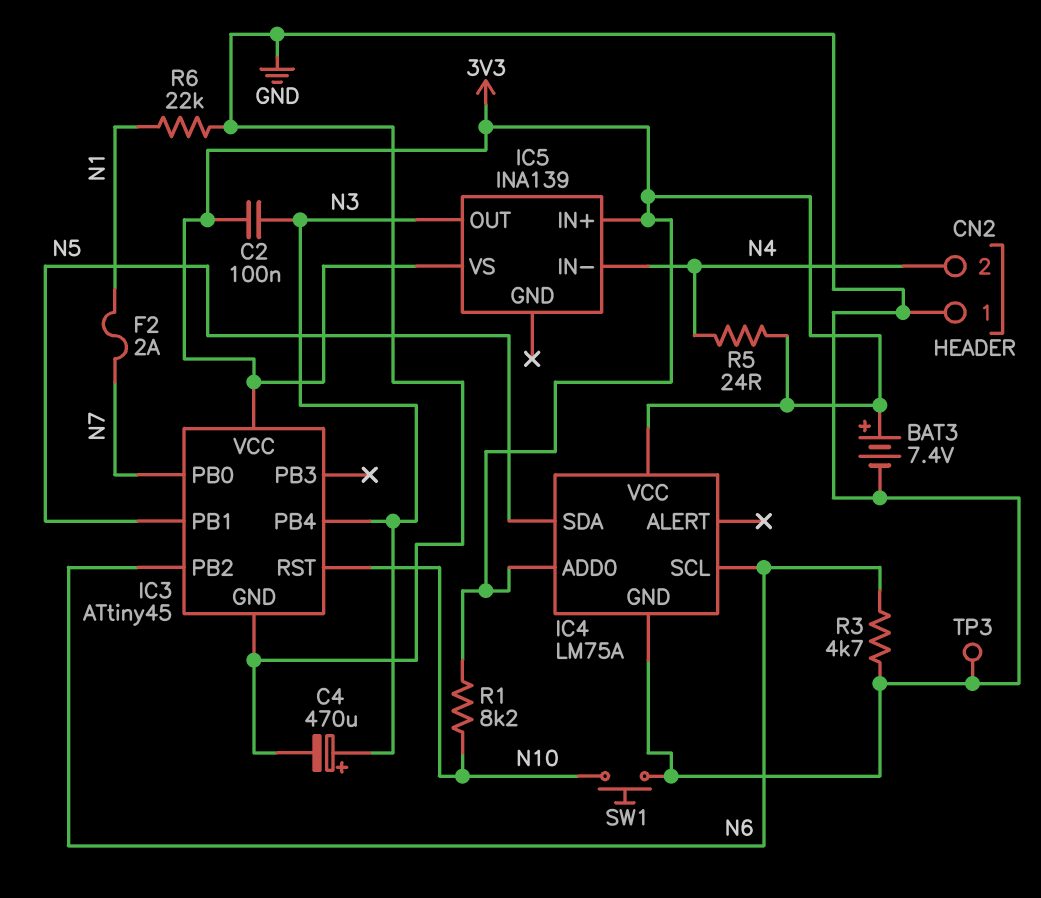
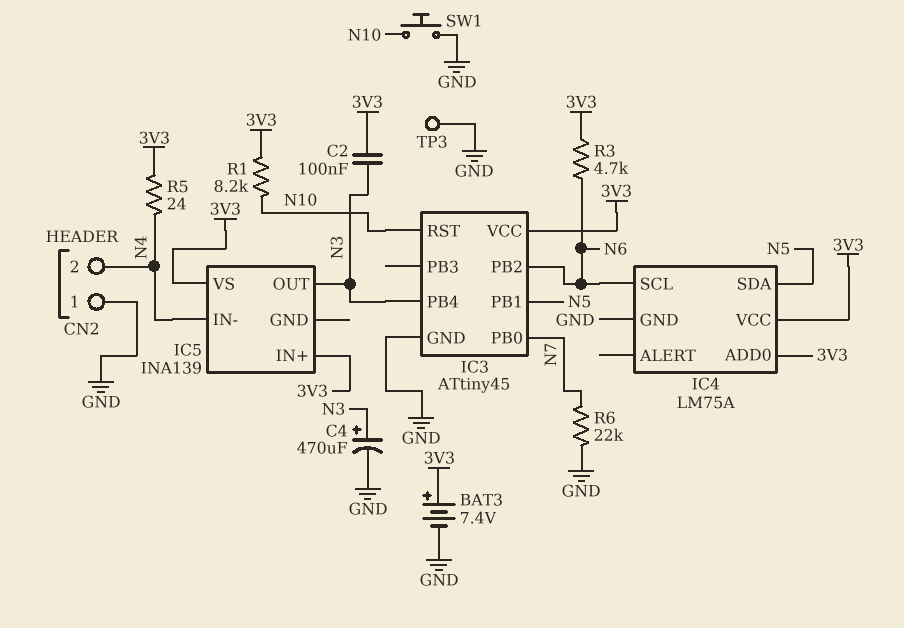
F2: 2A (N1, N7) -> none
R3: 4.7k (GND, N6) -> 4.7k (3V3, N6)
R6: 22k (GND, N1) -> 22k (GND, N7)

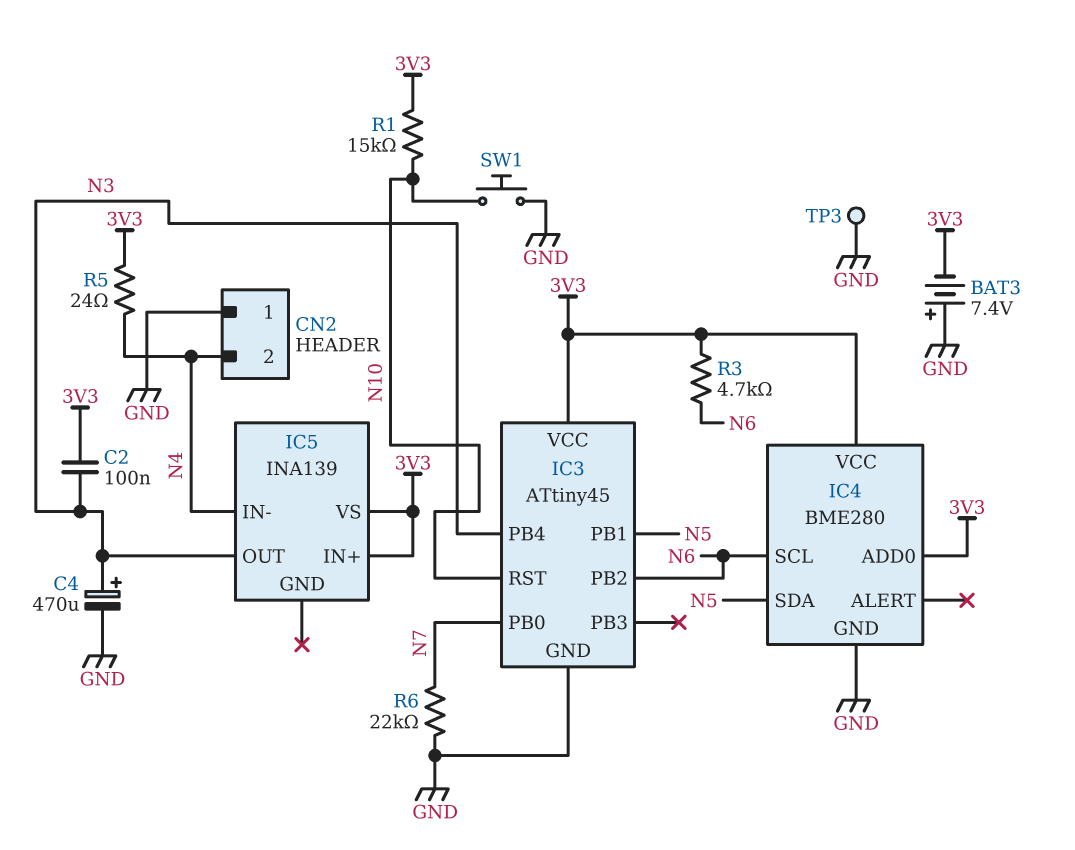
BAT3: 7.4V (plus 3V3, minus GND) -> 7.4V (plus GND, minus 3V3)
IC4: LM75A -> BME280
R1: 8.2k (3V3, N10) -> 15k (3V3, N10)

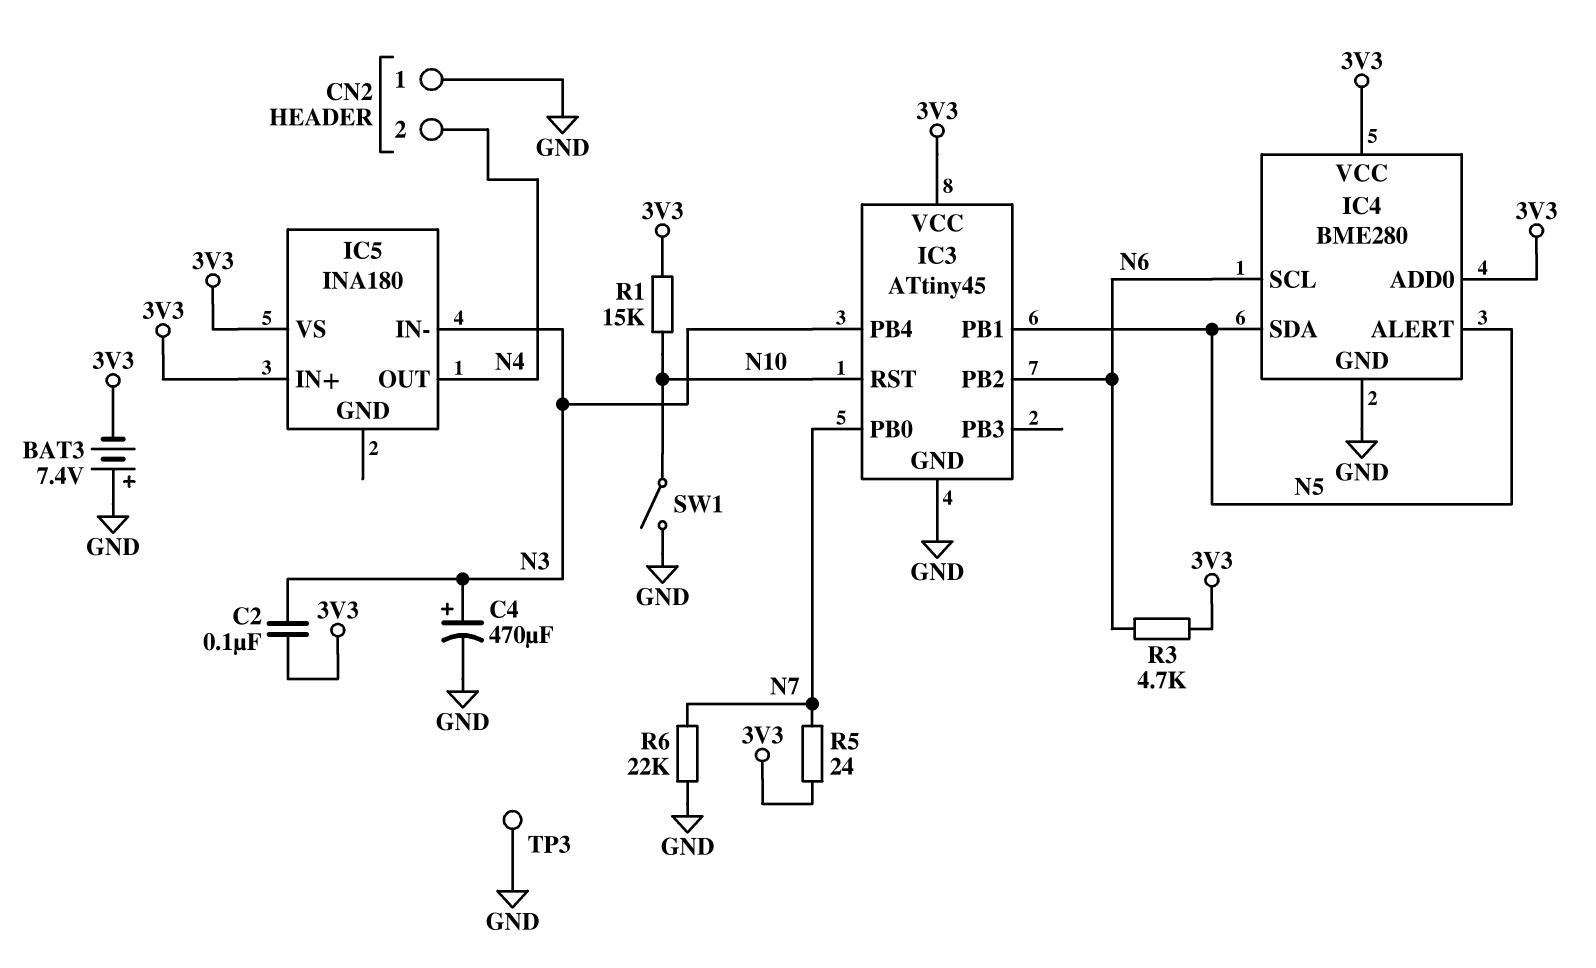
IC4 pin ALERT: none -> N5
IC5: INA139 -> INA180
IC5 pin IN-: N4 -> N3
IC5 pin OUT: N3 -> N4
R5: 24 (3V3, N4) -> 24 (3V3, N7)
SW1: button (GND, N10) -> switch (GND, N10)

